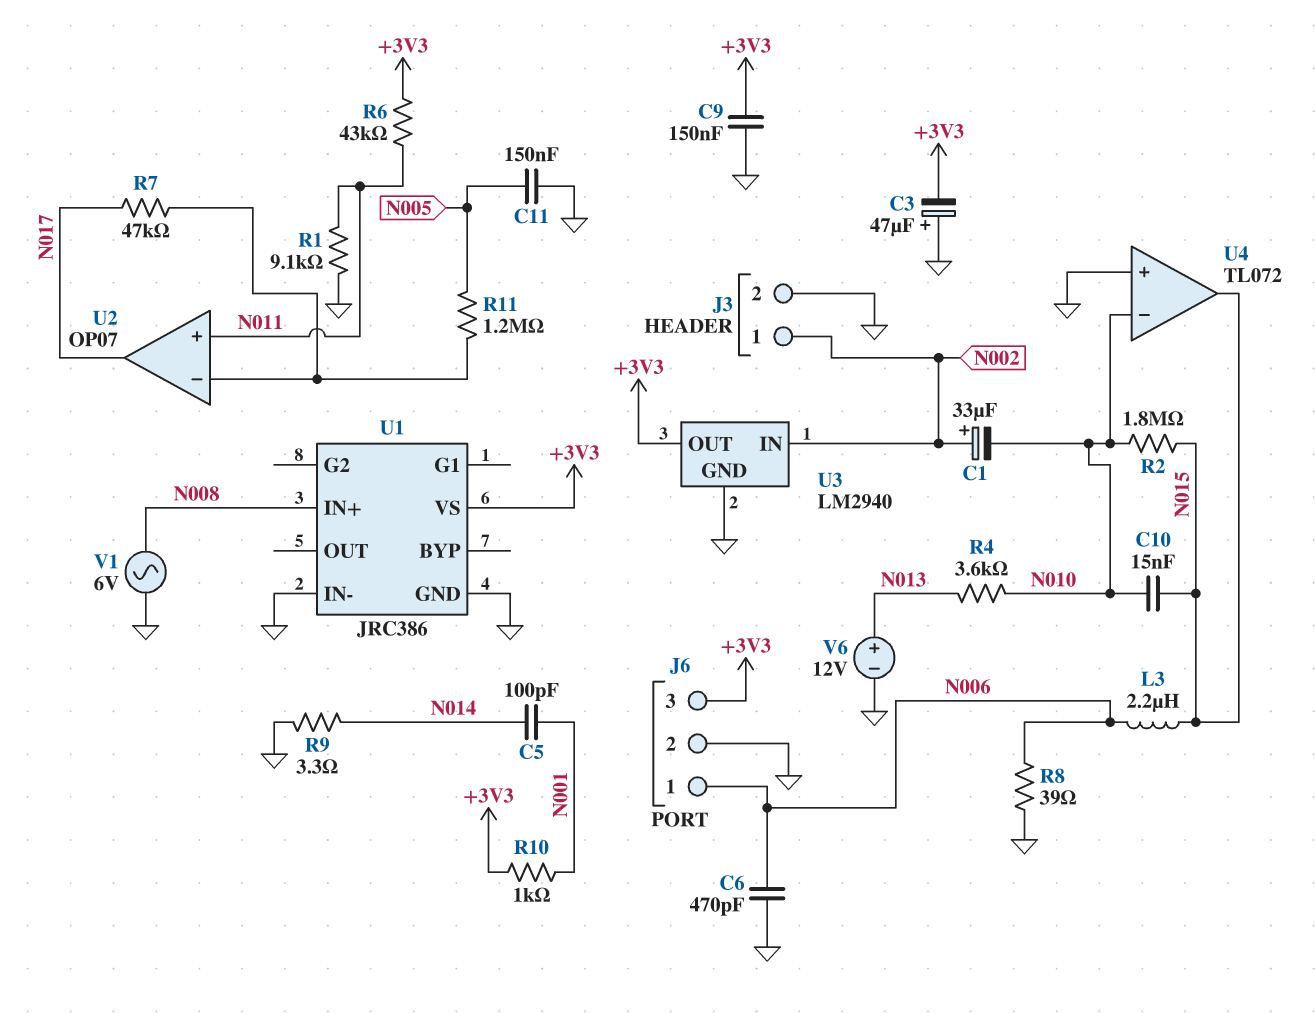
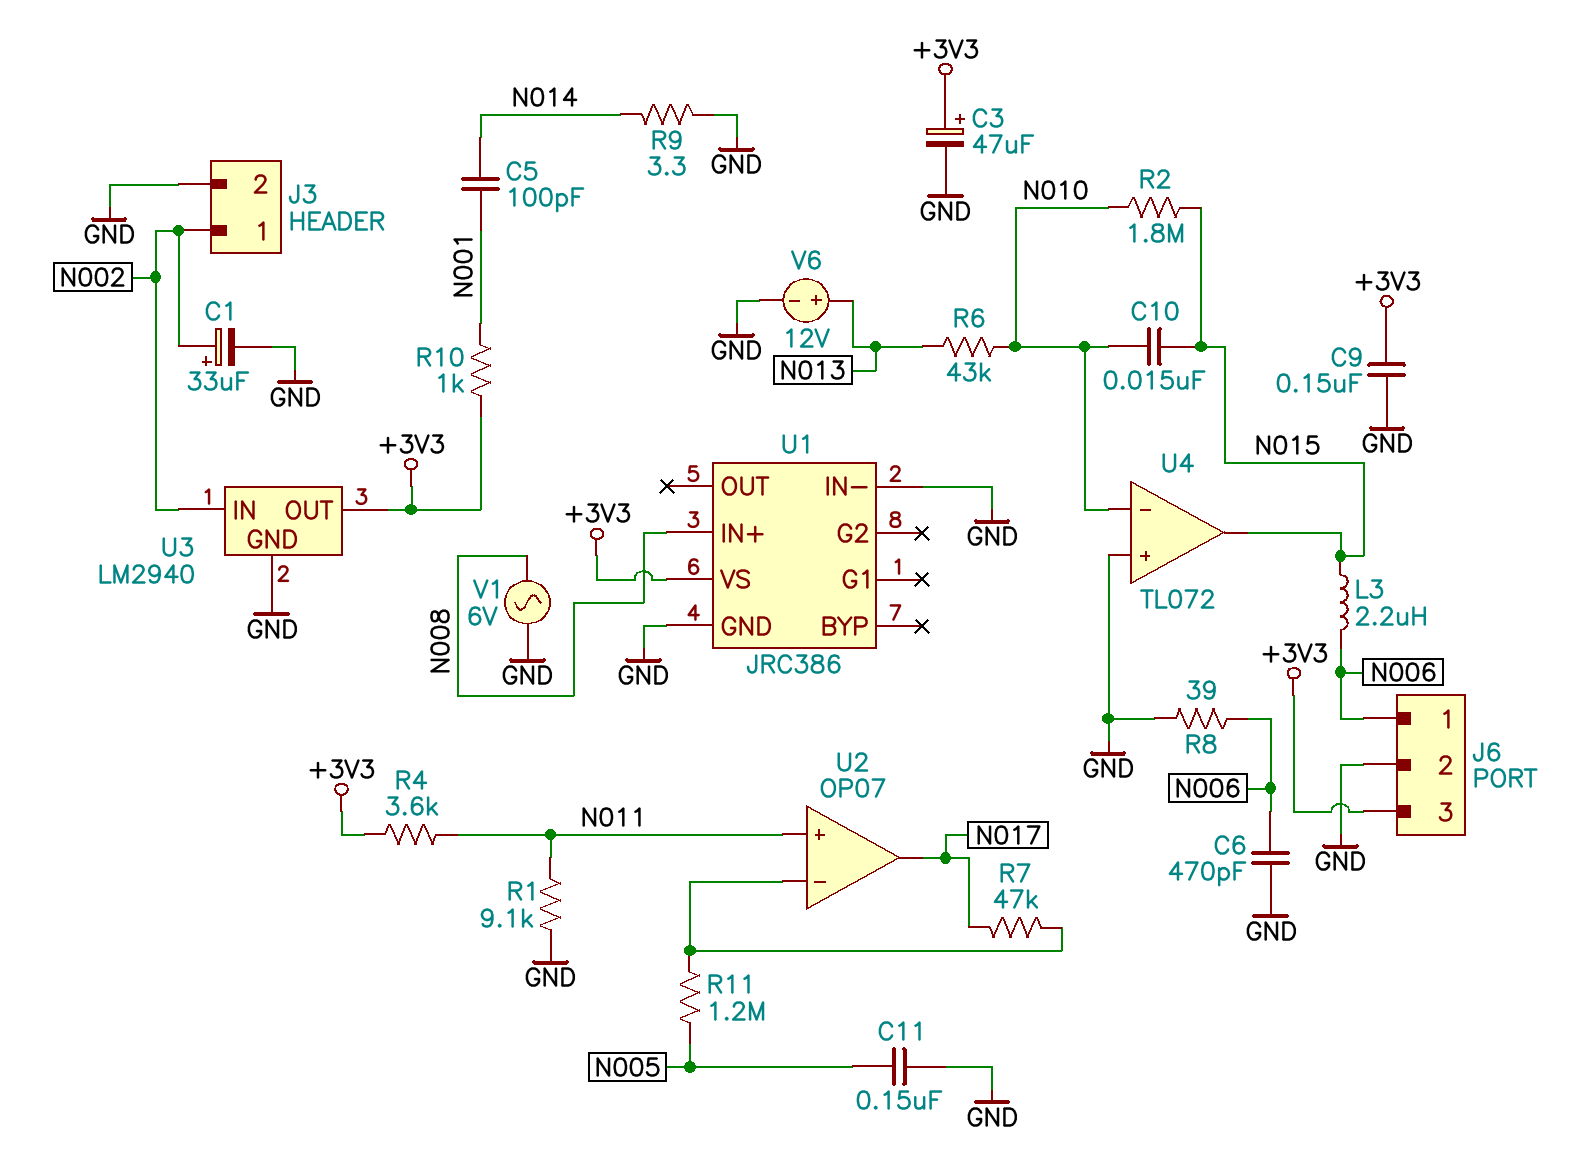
C1: 33uF (plus N002, minus N010) -> 33uF (plus N002, minus GND)
C3: 47uF (plus GND, minus +3V3) -> 47uF (plus +3V3, minus GND)
R4: 3.6k (N010, N013) -> 3.6k (+3V3, N011)
R6: 43k (+3V3, N011) -> 43k (N010, N013)

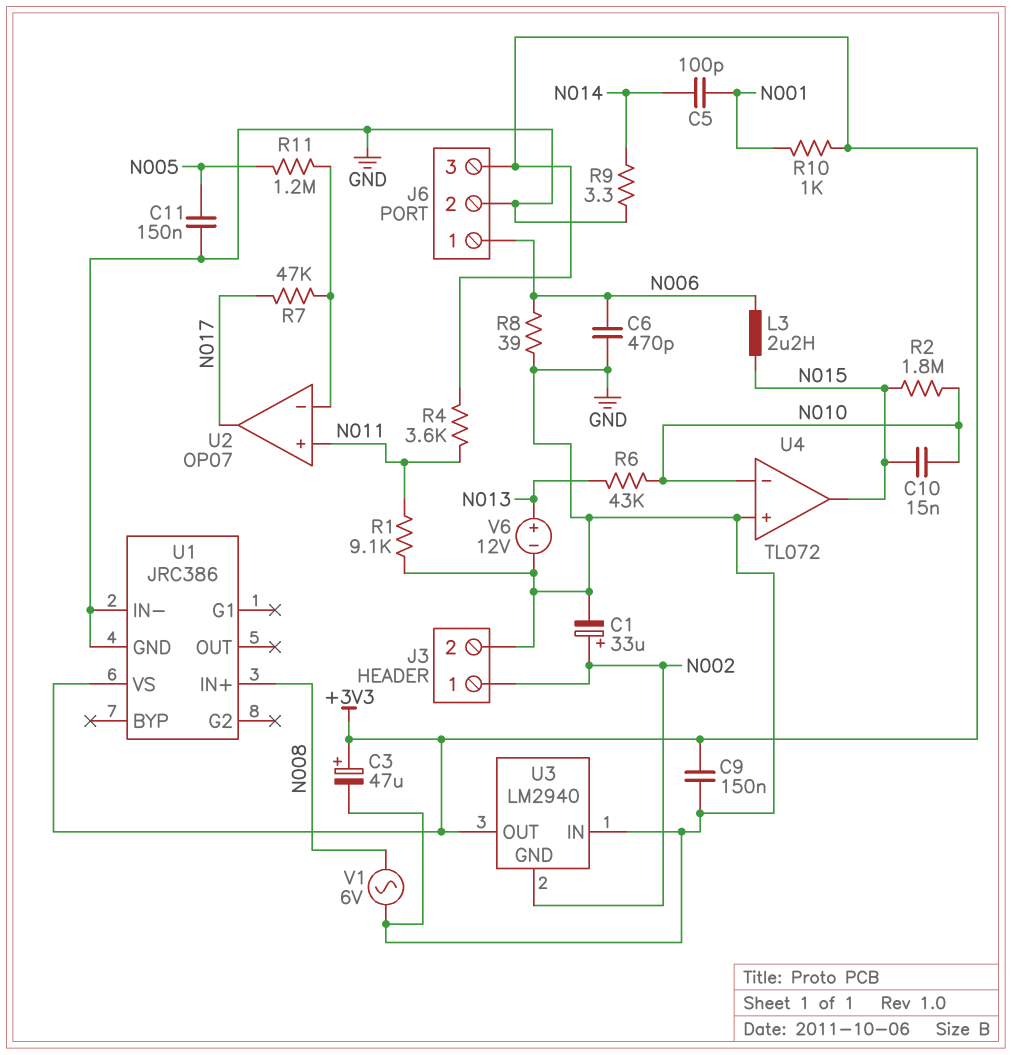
U3 pin GND: GND -> N002
U3 pin IN: N002 -> GND

